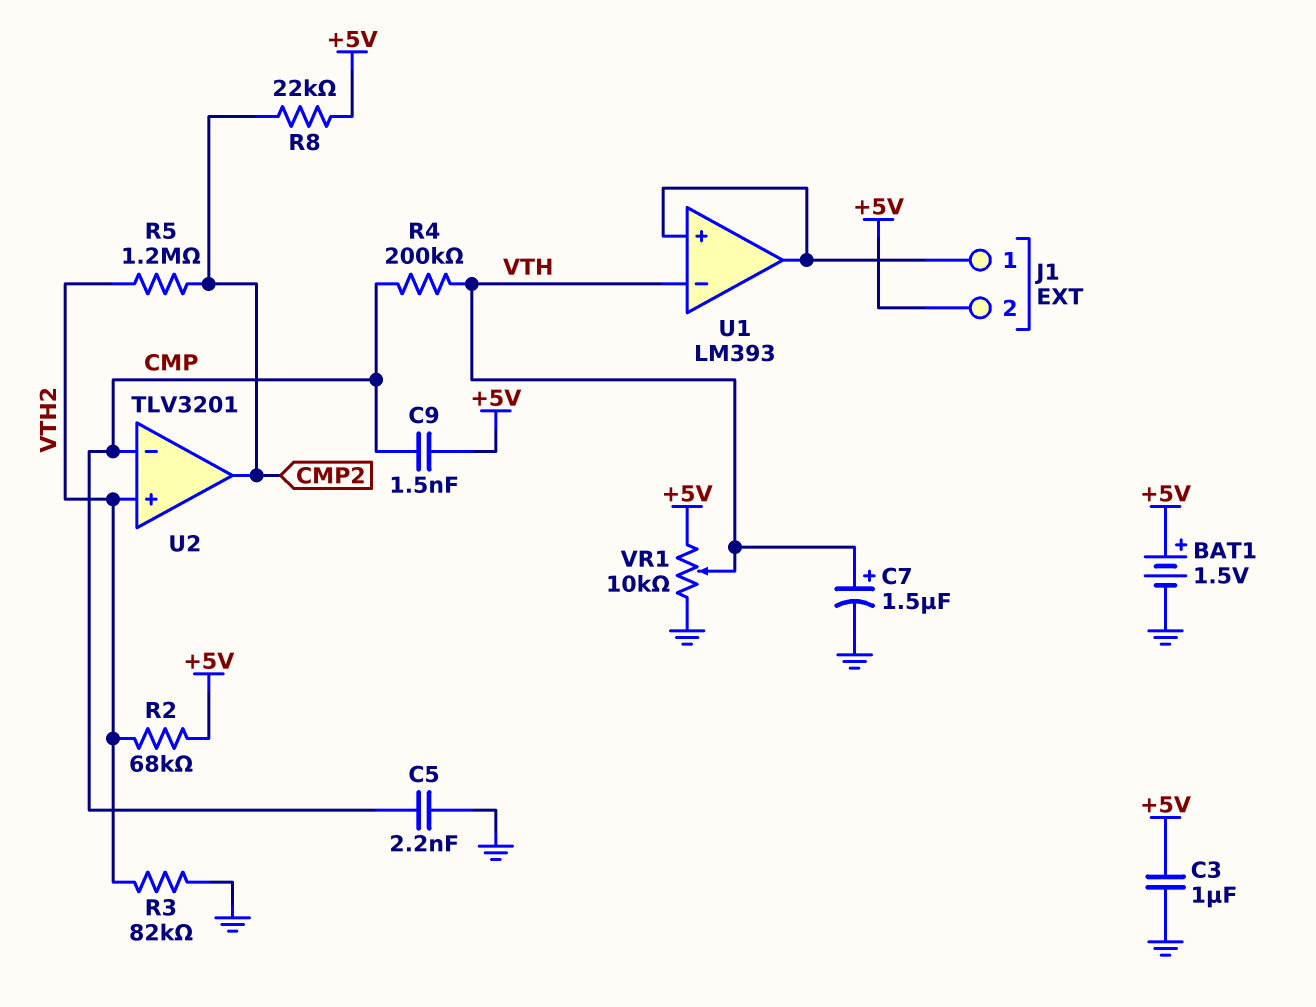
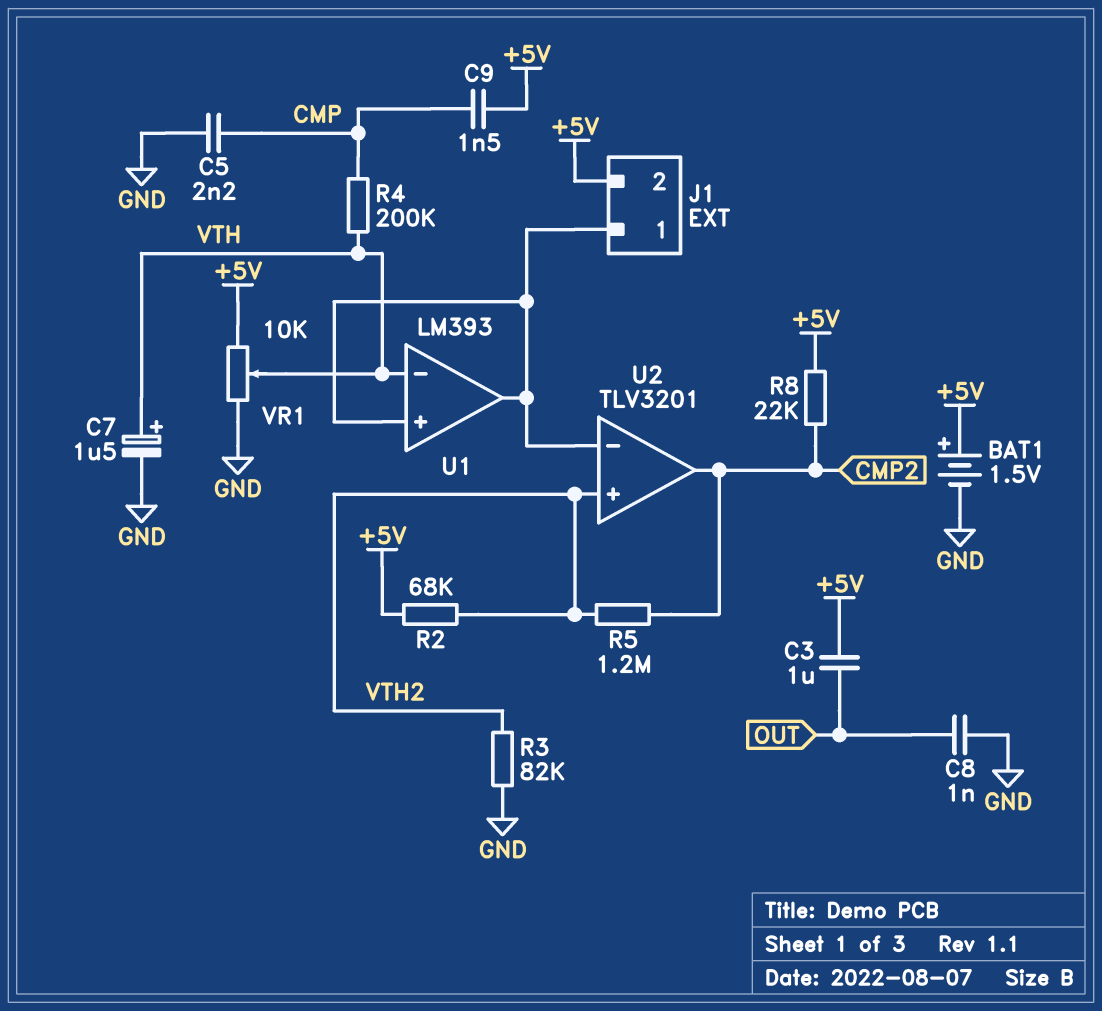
C3: 1uF (+5V, GND) -> 1uF (+5V, OUT)
C8: none -> 1nF (GND, OUT)
U2 pin in-: CMP -> J1/1

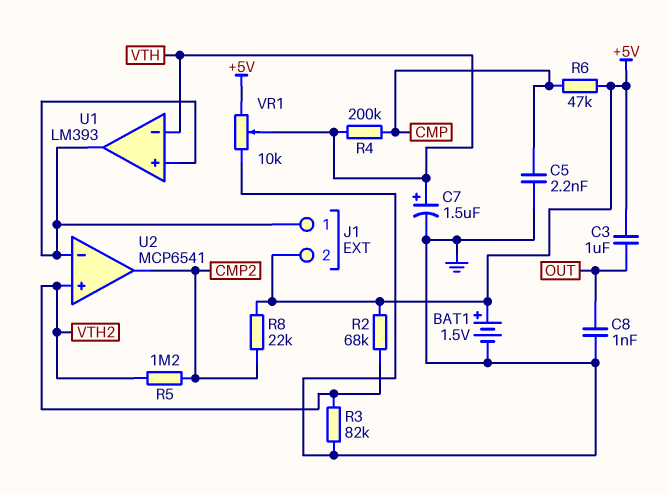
C9: 1.5nF (+5V, CMP) -> none
R6: none -> 47k (+5V, CMP)
U2: TLV3201 -> MCP6541

